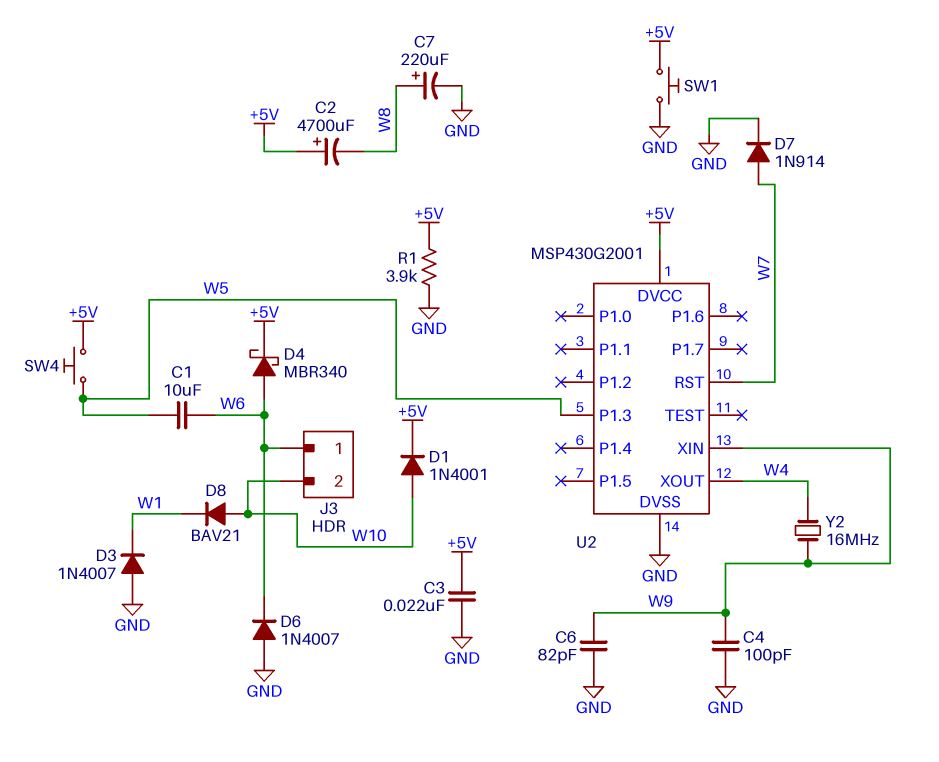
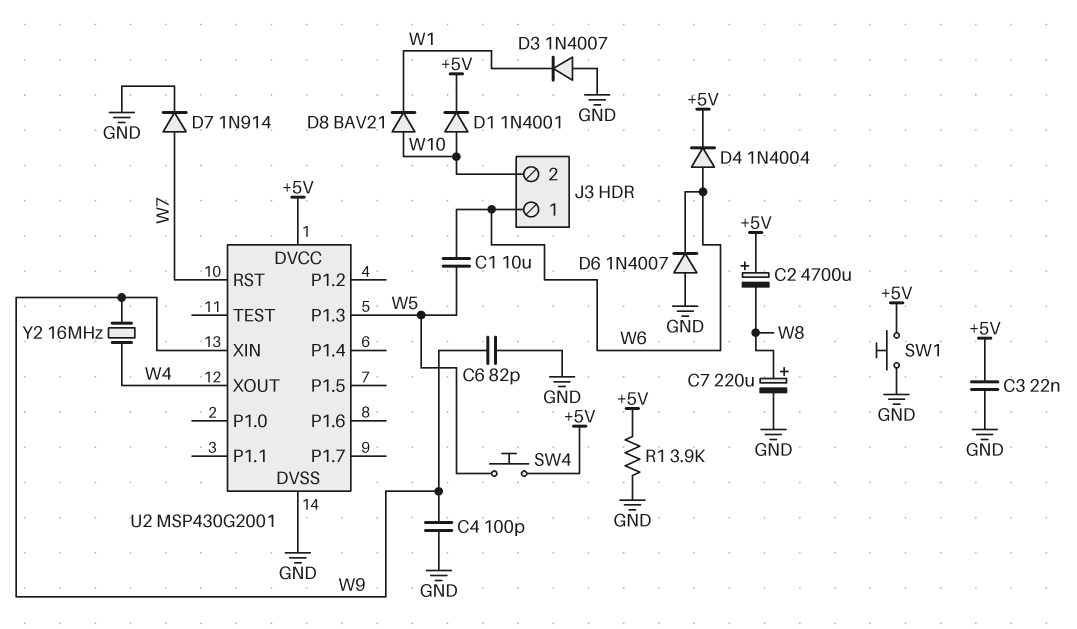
D4: schottky MBR340 (A W6, K +5V) -> diode 1N4004 (A W6, K +5V)

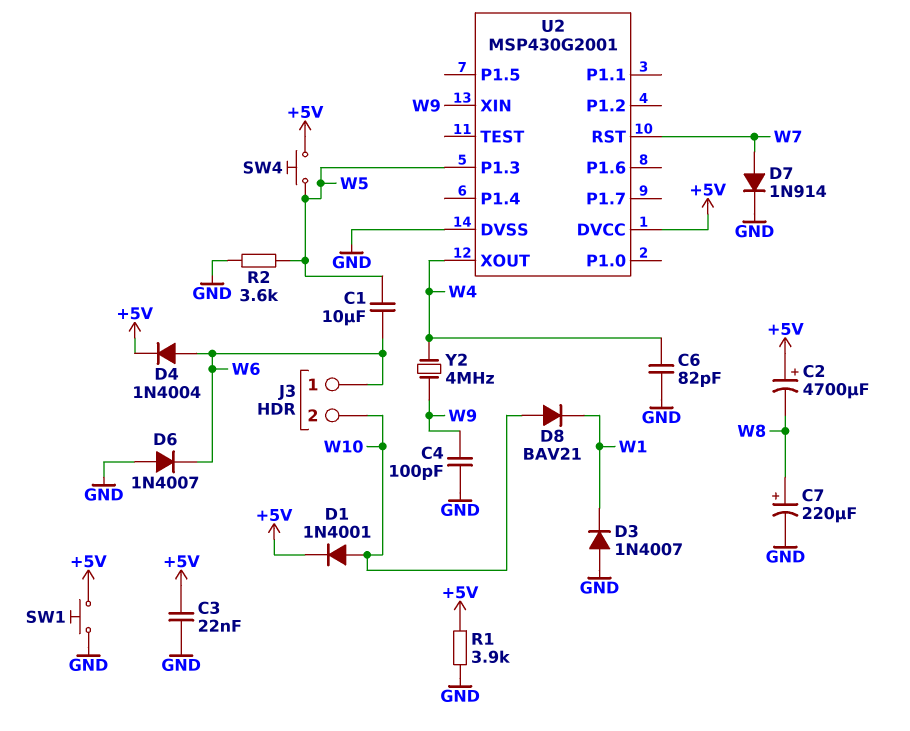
C6: 82pF (GND, W9) -> 82pF (GND, W4)
R2: none -> 3.6k (GND, W5)
Y2: 16MHz (W4, W9) -> 4MHz (W4, W9)

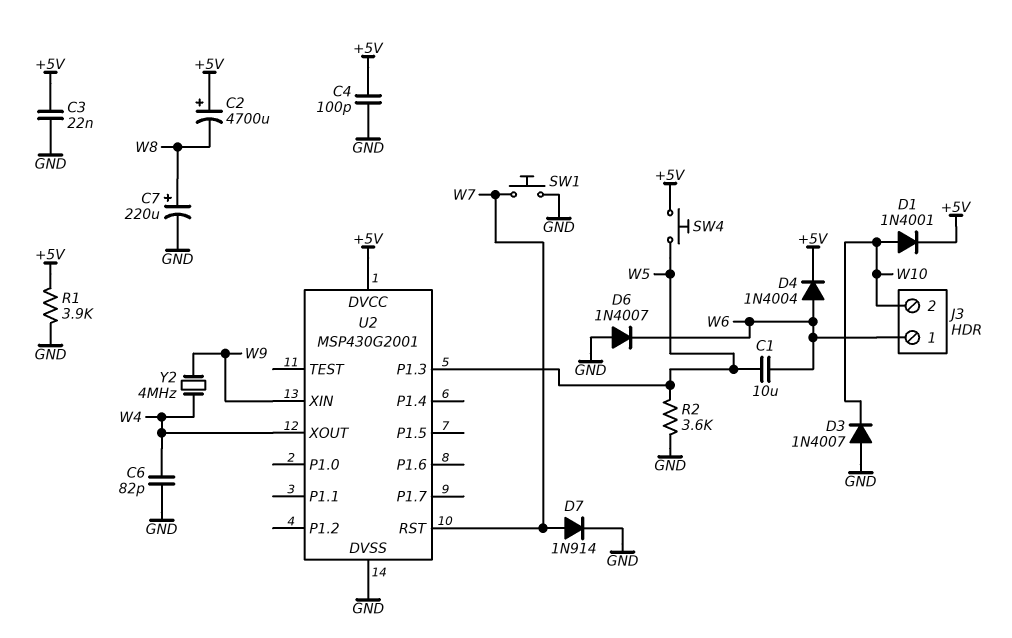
C4: 100pF (GND, W9) -> 100pF (+5V, GND)
D3: diode 1N4007 (A GND, K W1) -> diode 1N4007 (A GND, K W10)
D8: diode BAV21 (A W10, K W1) -> none
SW1: button (+5V, GND) -> button (GND, W7)

